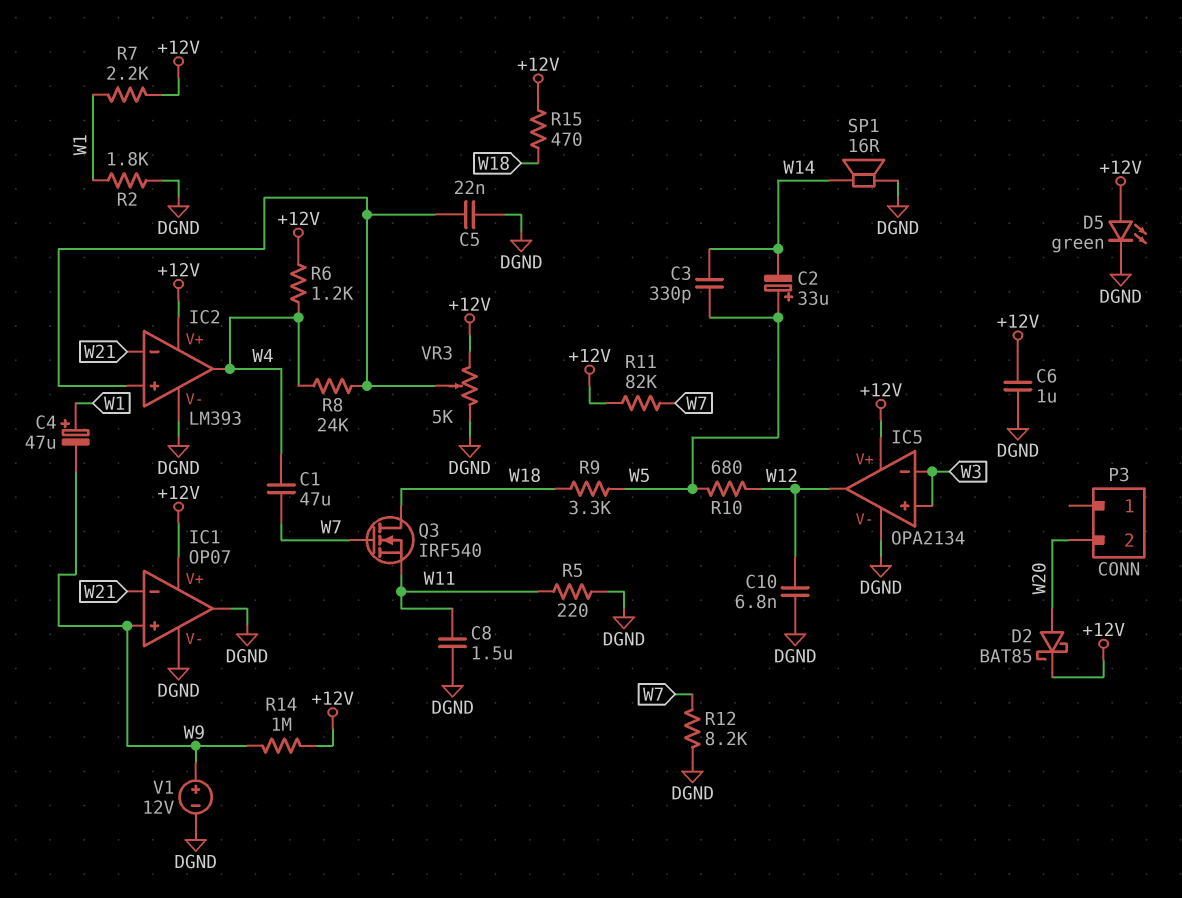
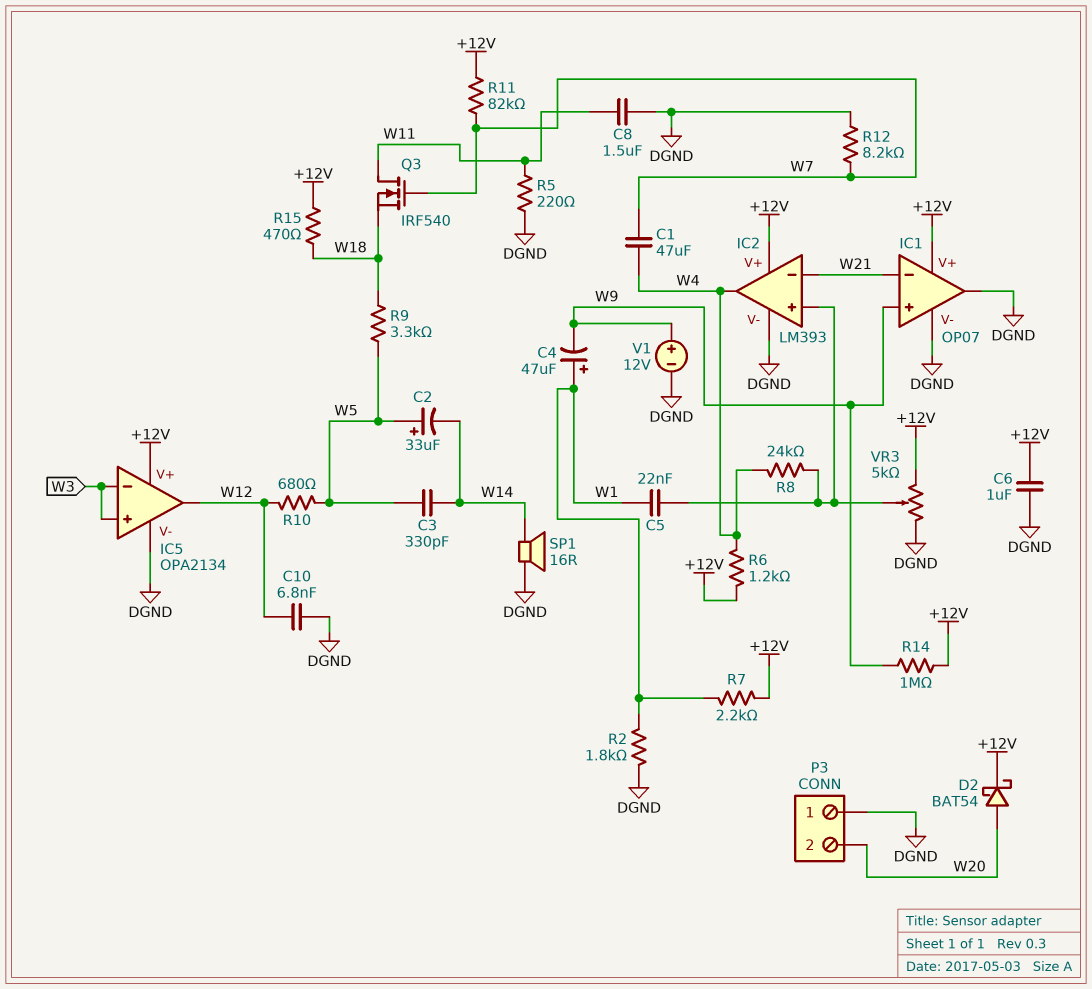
C5: 22nF (DGND, IC2/in+) -> 22nF (IC2/in+, W1)
D2: schottky BAT85 (A W20, K +12V) -> schottky BAT54 (A W20, K +12V)
D5: LED green (A +12V, K DGND) -> none
P3 pin 1: none -> DGND
Q3: NMOS IRF540 (G W7, D W18, S W11) -> NMOS IRF540 (G W7, D W11, S W18)

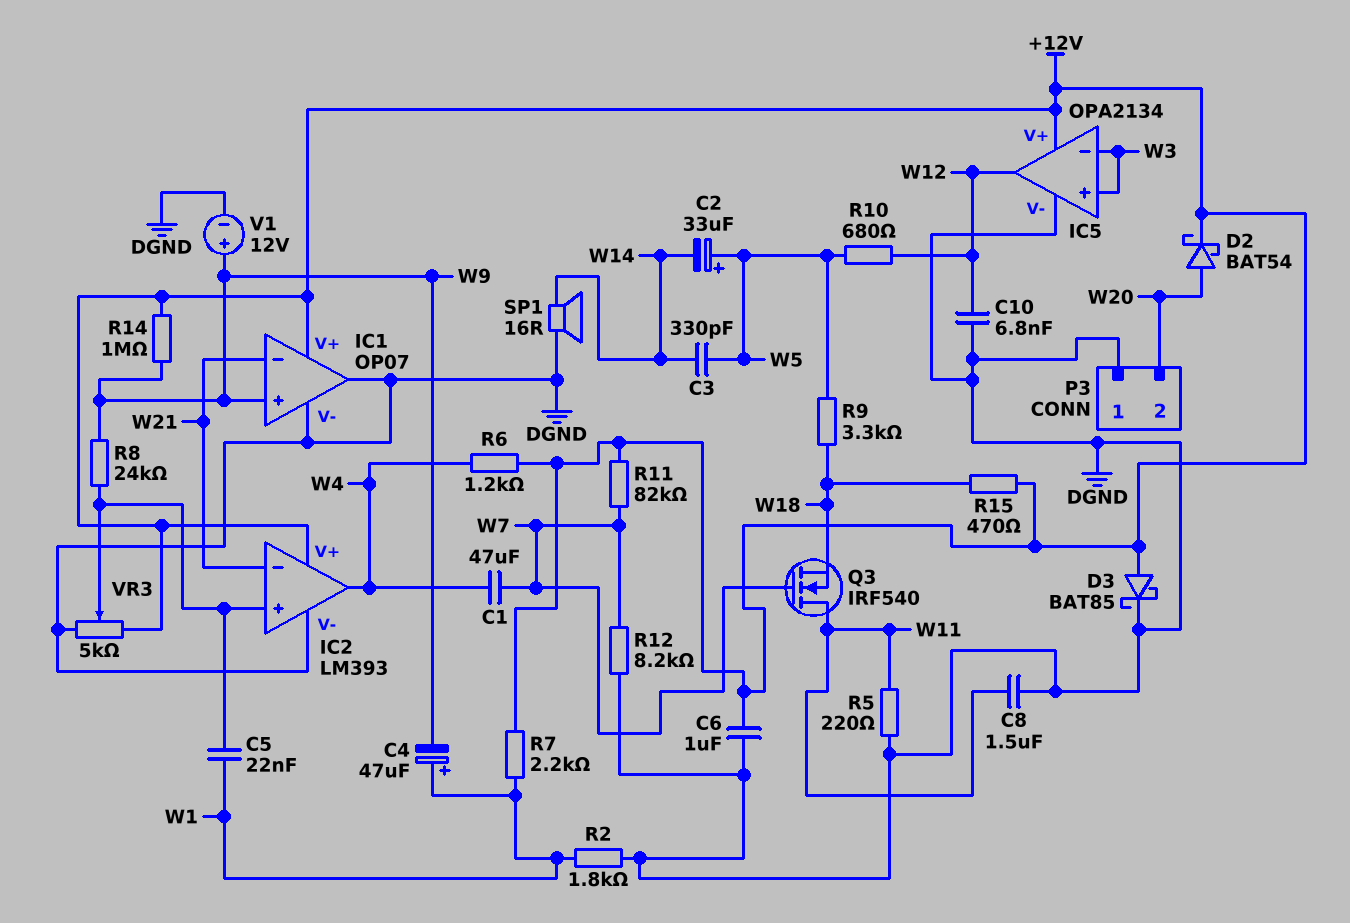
D3: none -> schottky BAT85 (A +12V, K DGND)
R8: 24k (IC2/in+, W4) -> 24k (IC2/in+, W9)

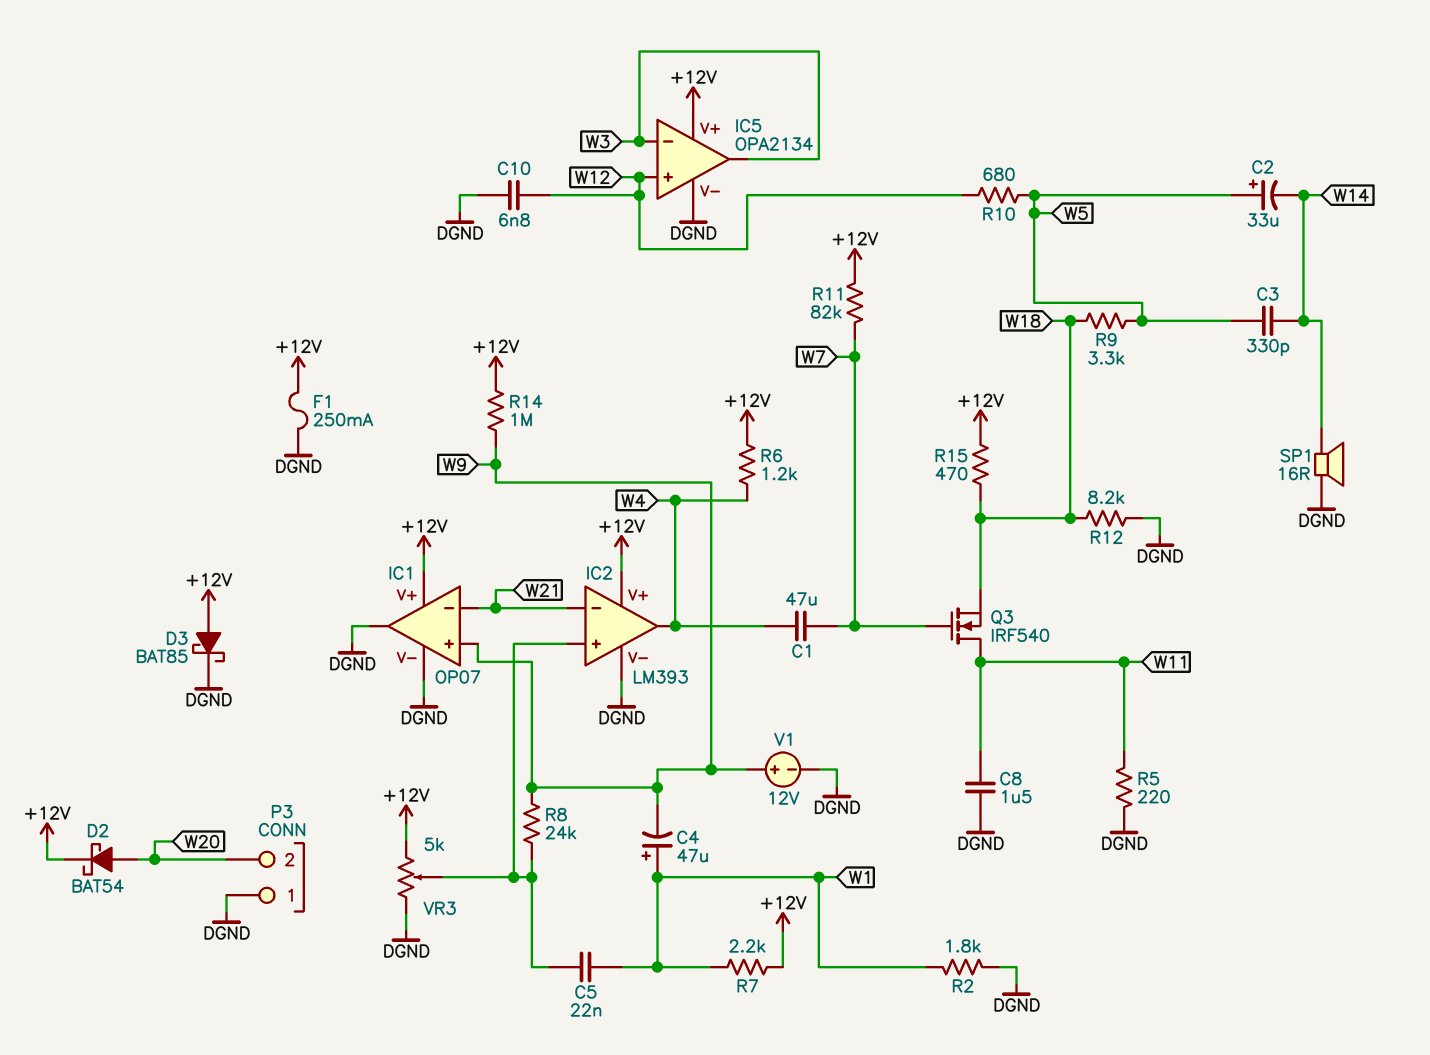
C6: 1uF (+12V, DGND) -> none
F1: none -> 250mA (+12V, DGND)
IC5 pin in+: W3 -> W12
IC5 pin out: W12 -> W3
R12: 8.2k (DGND, W7) -> 8.2k (DGND, W18)

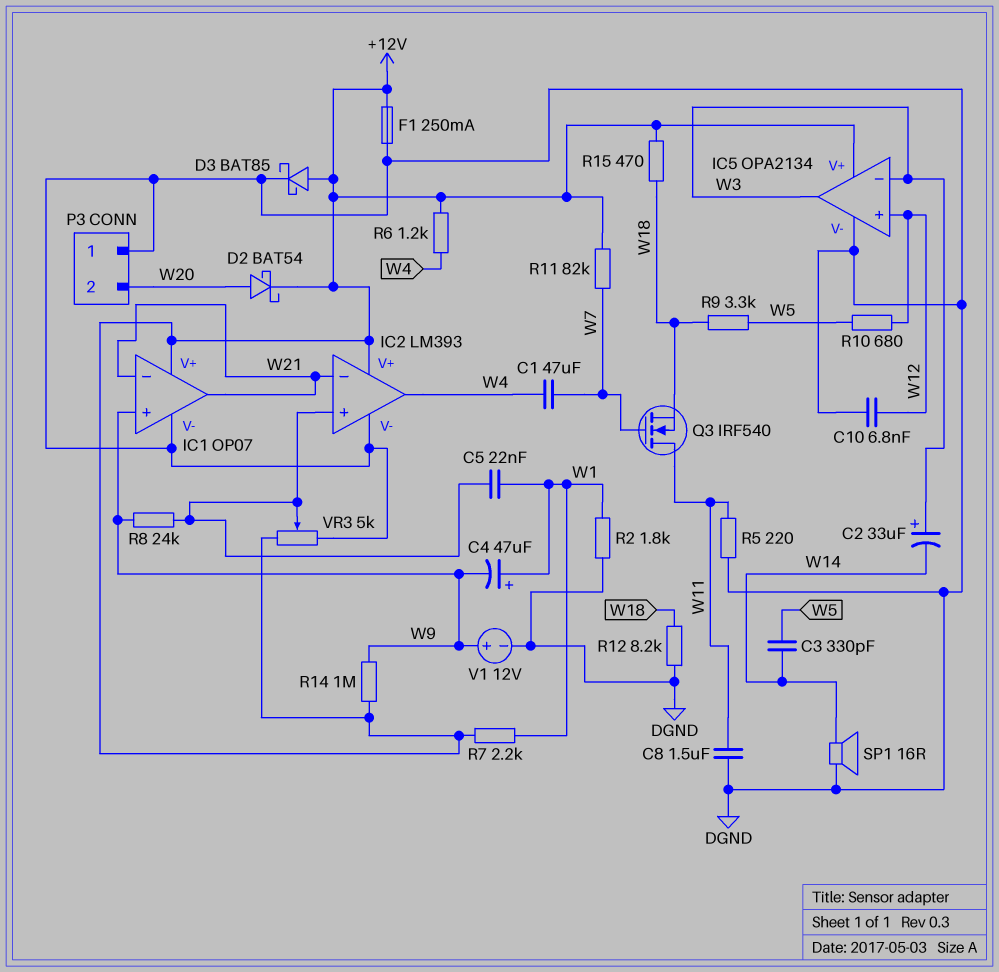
C2: 33uF (plus W5, minus W14) -> 33uF (plus W3, minus W14)
IC1 pin out: DGND -> W21

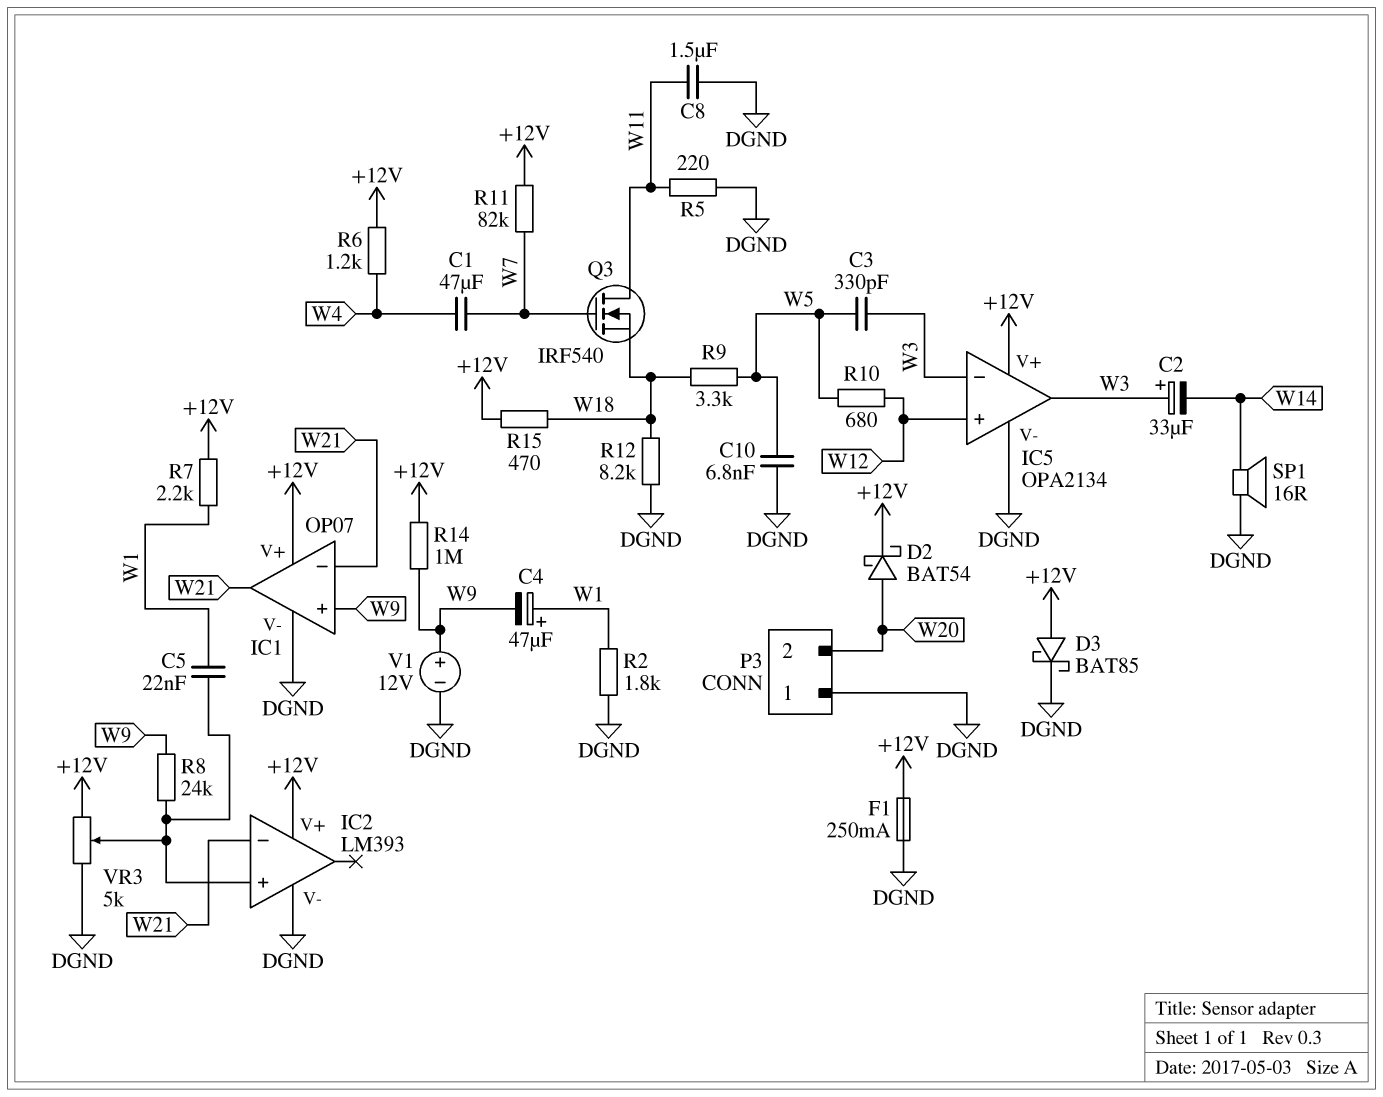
C3: 330pF (W5, W14) -> 330pF (W3, W5)
C10: 6.8nF (DGND, W12) -> 6.8nF (DGND, W5)
IC2 pin out: W4 -> none

